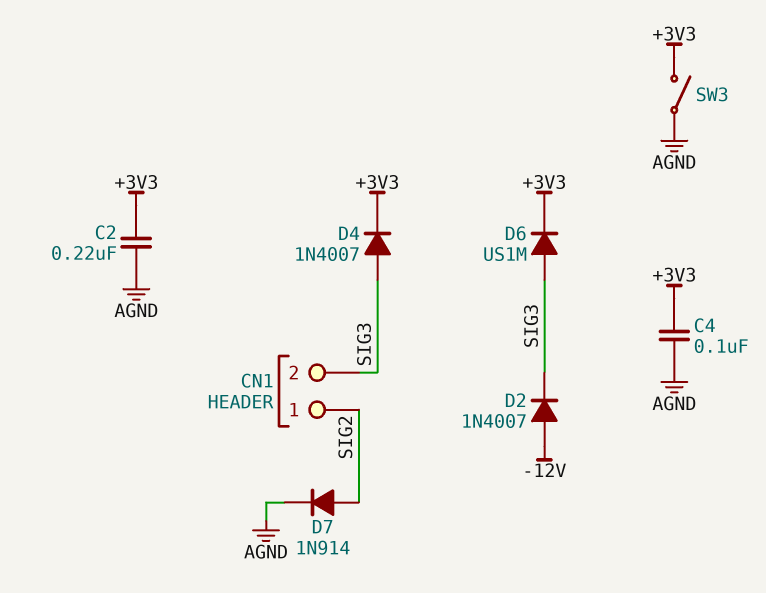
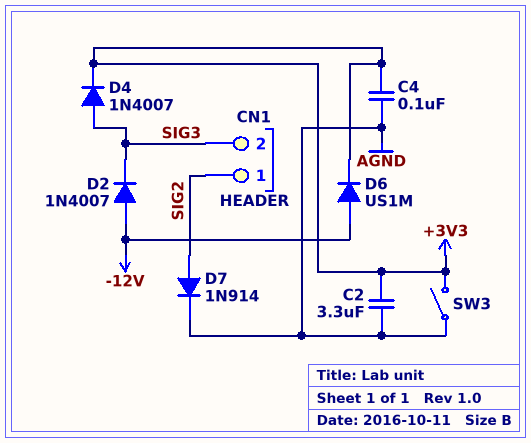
C2: 220nF (+3V3, AGND) -> 3.3uF (+3V3, AGND)
D6: diode US1M (A SIG3, K +3V3) -> diode US1M (A -12V, K +3V3)

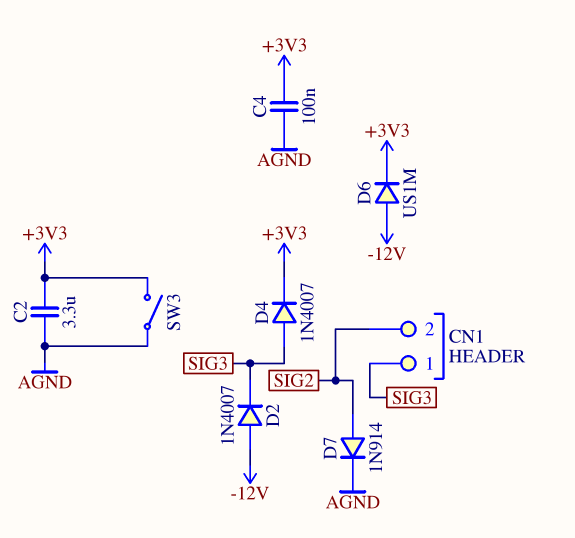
CN1 pin 1: SIG2 -> SIG3
CN1 pin 2: SIG3 -> SIG2

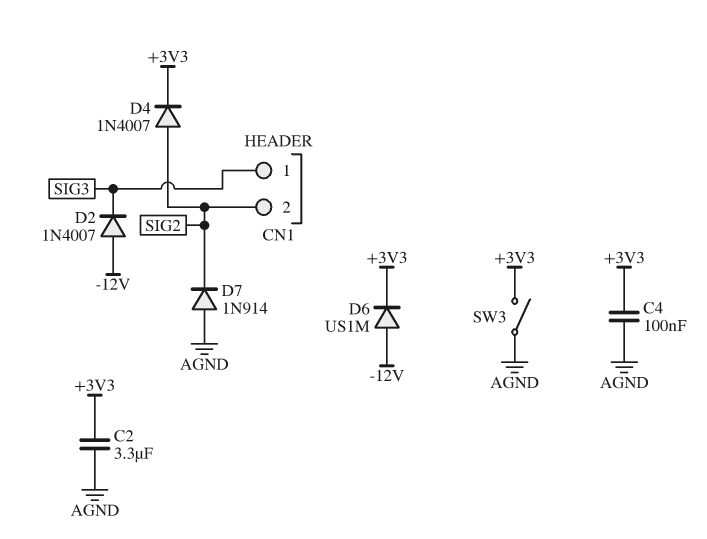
D4: diode 1N4007 (A SIG3, K +3V3) -> diode 1N4007 (A SIG2, K +3V3)
D7: diode 1N914 (A SIG2, K AGND) -> diode 1N914 (A AGND, K SIG2)

